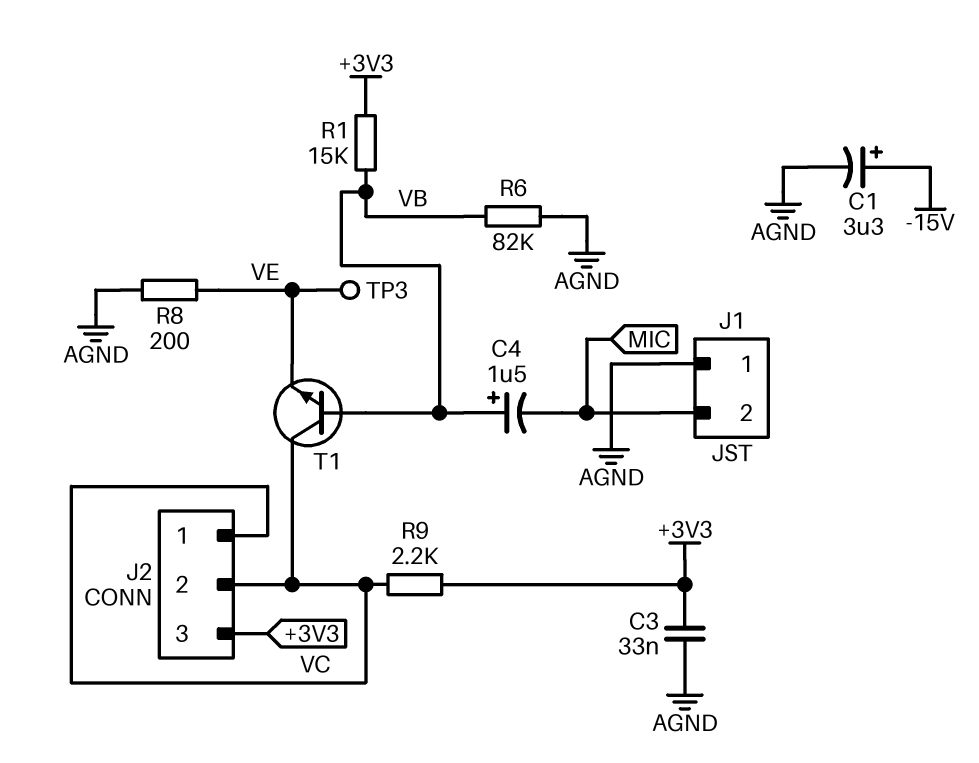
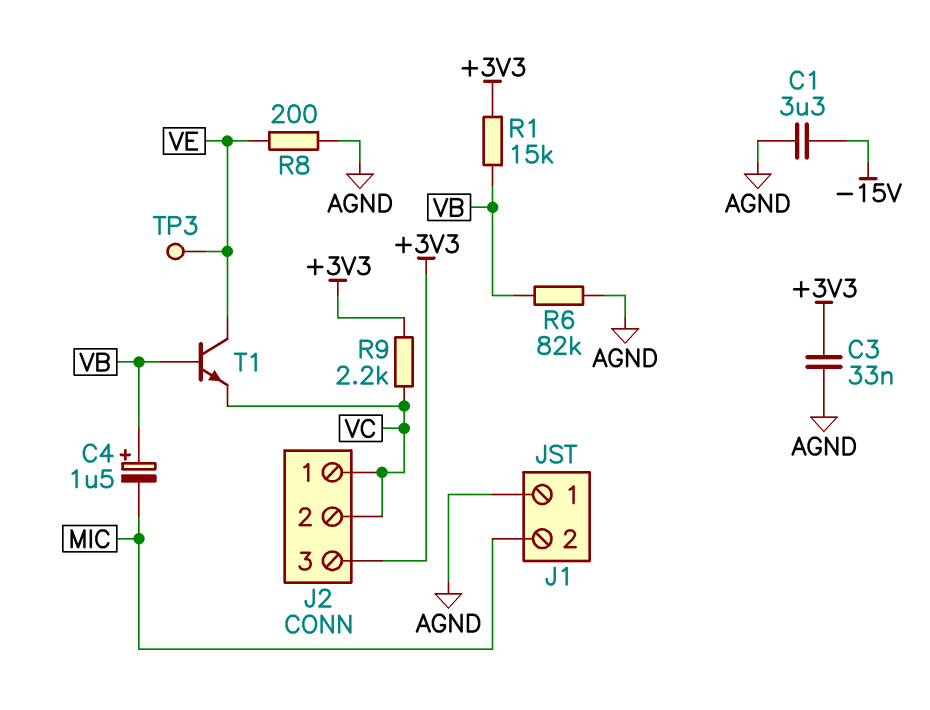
C1: 3.3uF (plus -15V, minus AGND) -> 3.3uF (-15V, AGND)
T1: NPN (B VB, C VC, E VE) -> NPN (B VB, C VE, E VC)

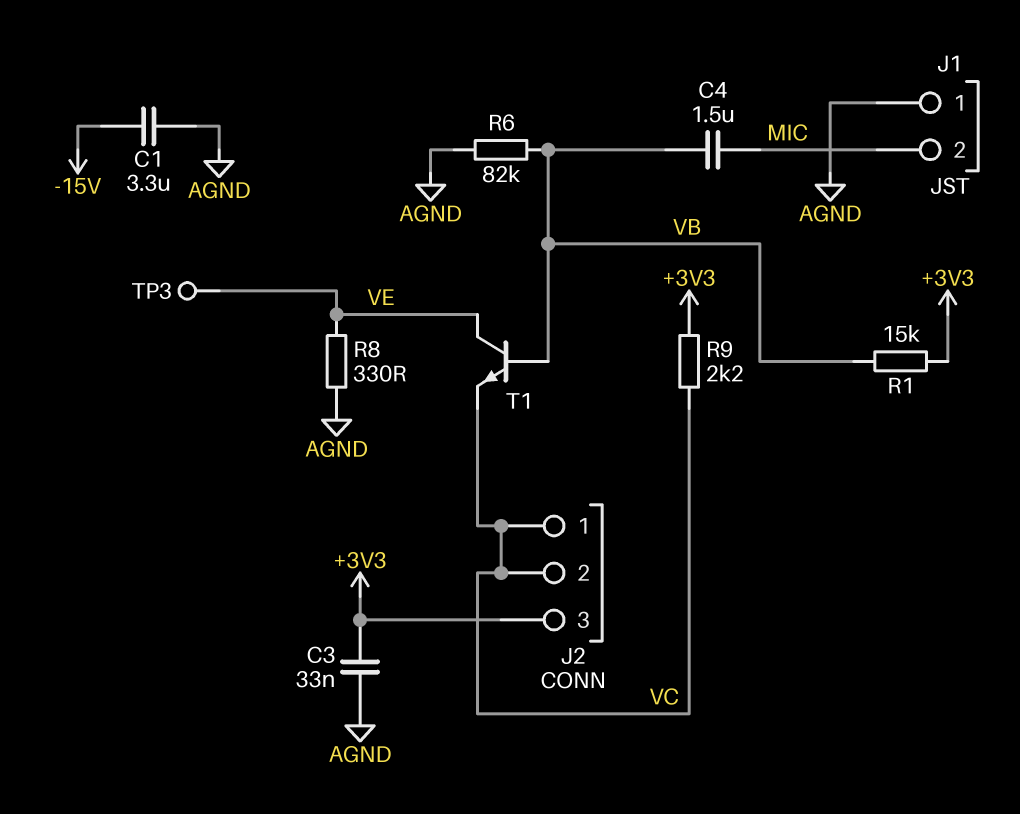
C4: 1.5uF (plus VB, minus MIC) -> 1.5uF (MIC, VB)
R8: 200 (AGND, VE) -> 330 (AGND, VE)

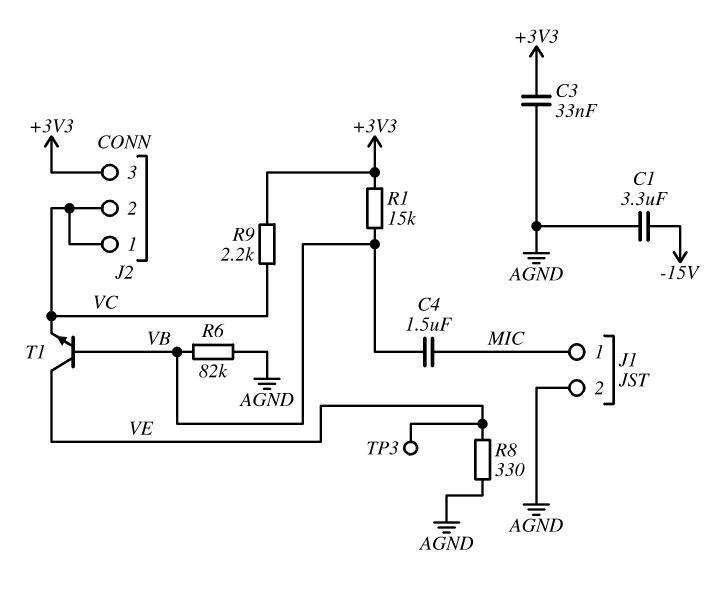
J1 pin 1: AGND -> MIC
J1 pin 2: MIC -> AGND

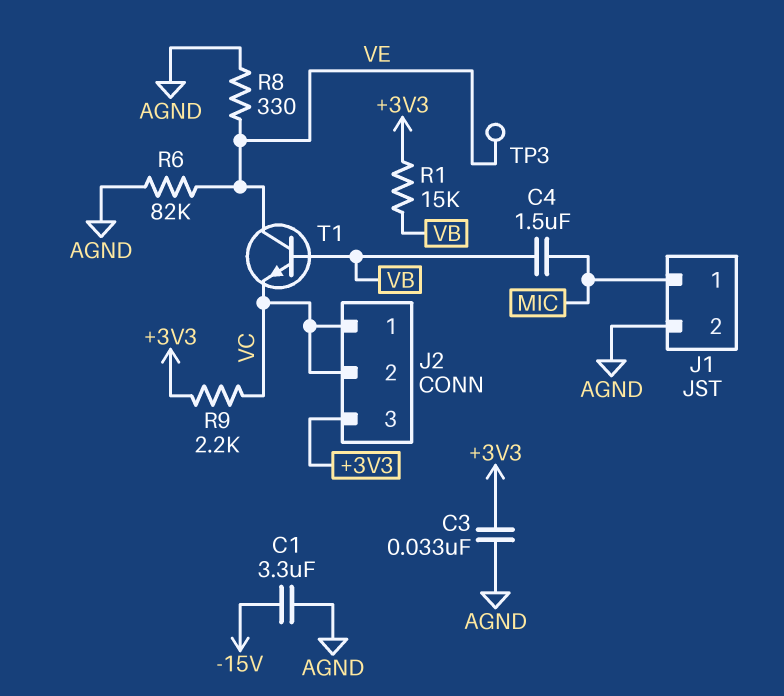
R6: 82k (AGND, VB) -> 82k (AGND, VE)

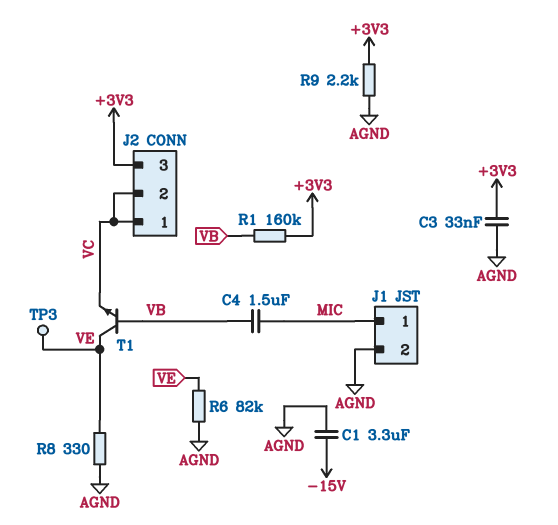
R1: 15k (+3V3, VB) -> 160k (+3V3, VB)
R9: 2.2k (+3V3, VC) -> 2.2k (+3V3, AGND)

